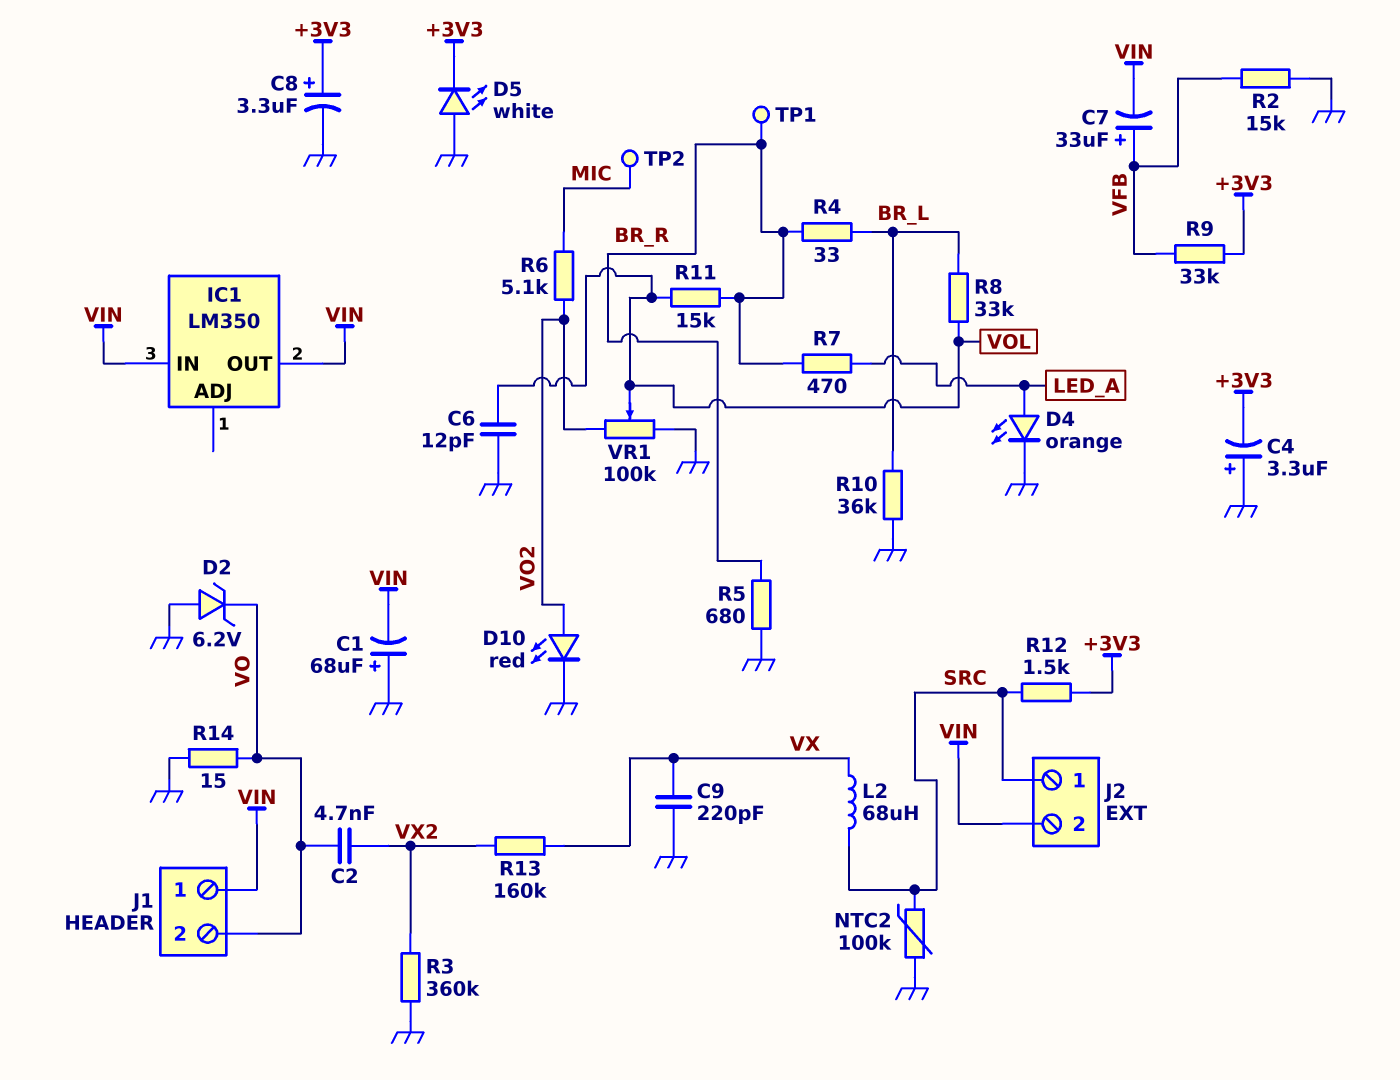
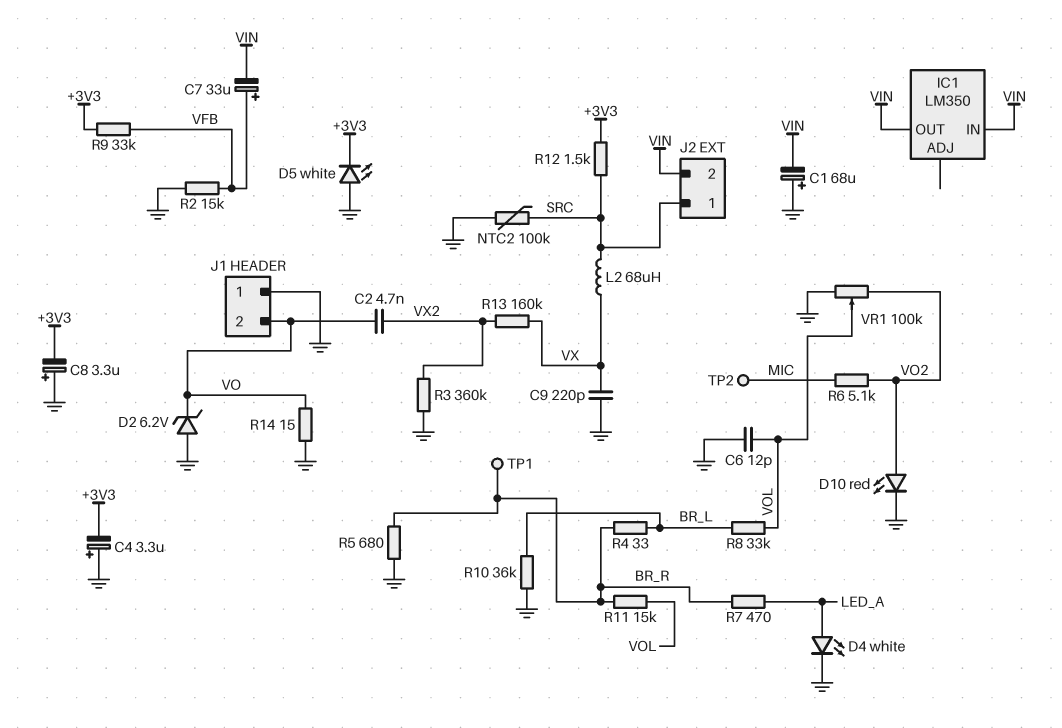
C8: 3.3uF (plus +3V3, minus GND) -> 3.3uF (plus GND, minus +3V3)
D4: LED orange (A LED_A, K GND) -> LED white (A LED_A, K GND)
J1 pin 1: VIN -> GND

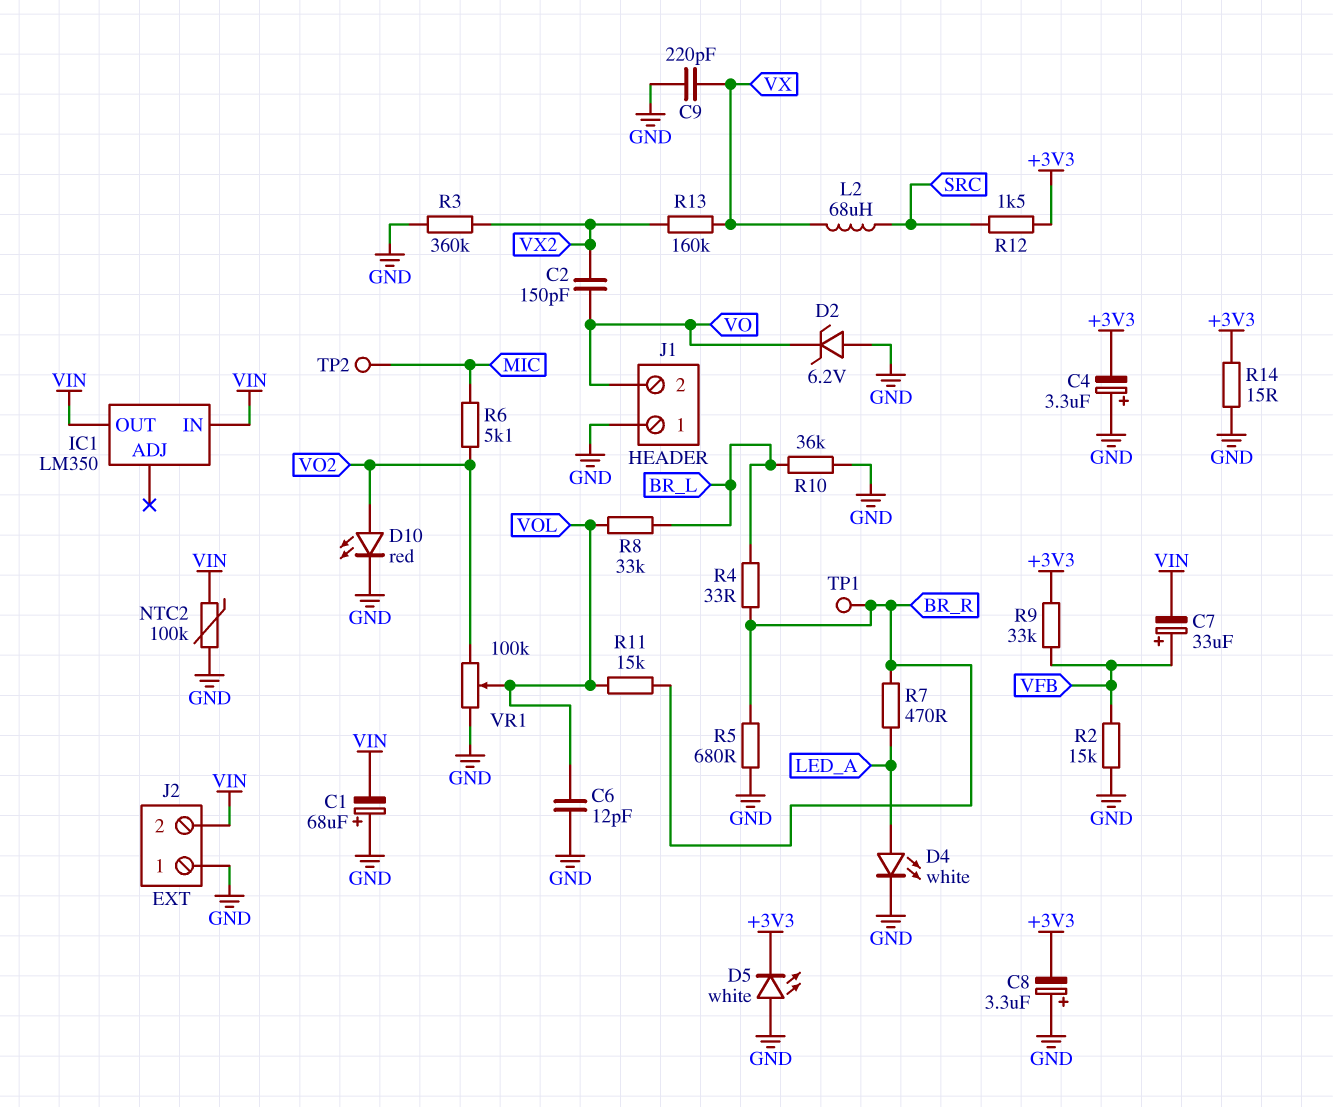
C2: 4.7nF (VO, VX2) -> 150pF (VO, VX2)
J2 pin 1: SRC -> GND
NTC2: 100k (GND, SRC) -> 100k (GND, VIN)
R14: 15 (GND, VO) -> 15 (+3V3, GND)

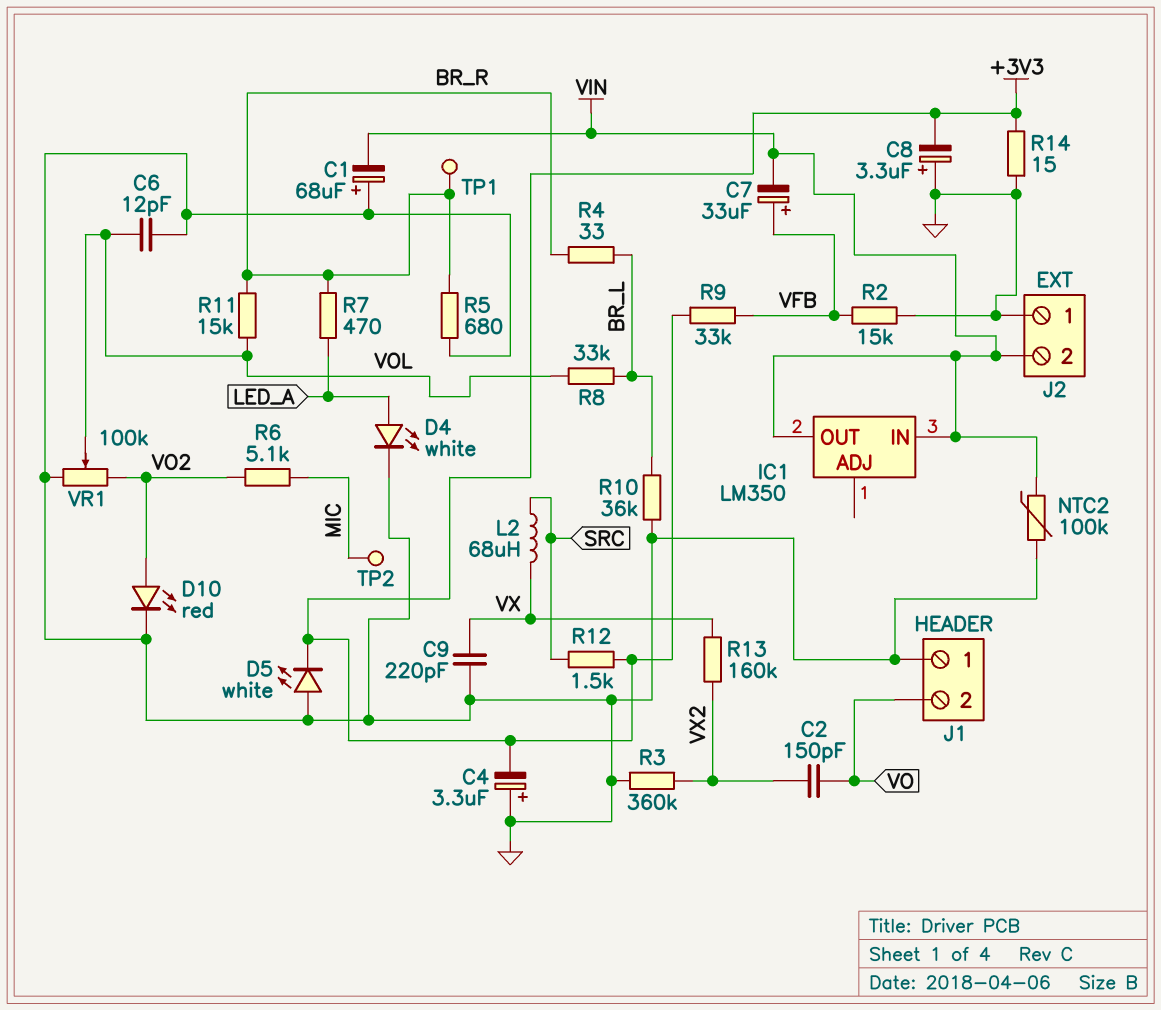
D2: zener 6.2V (A GND, K VO) -> none

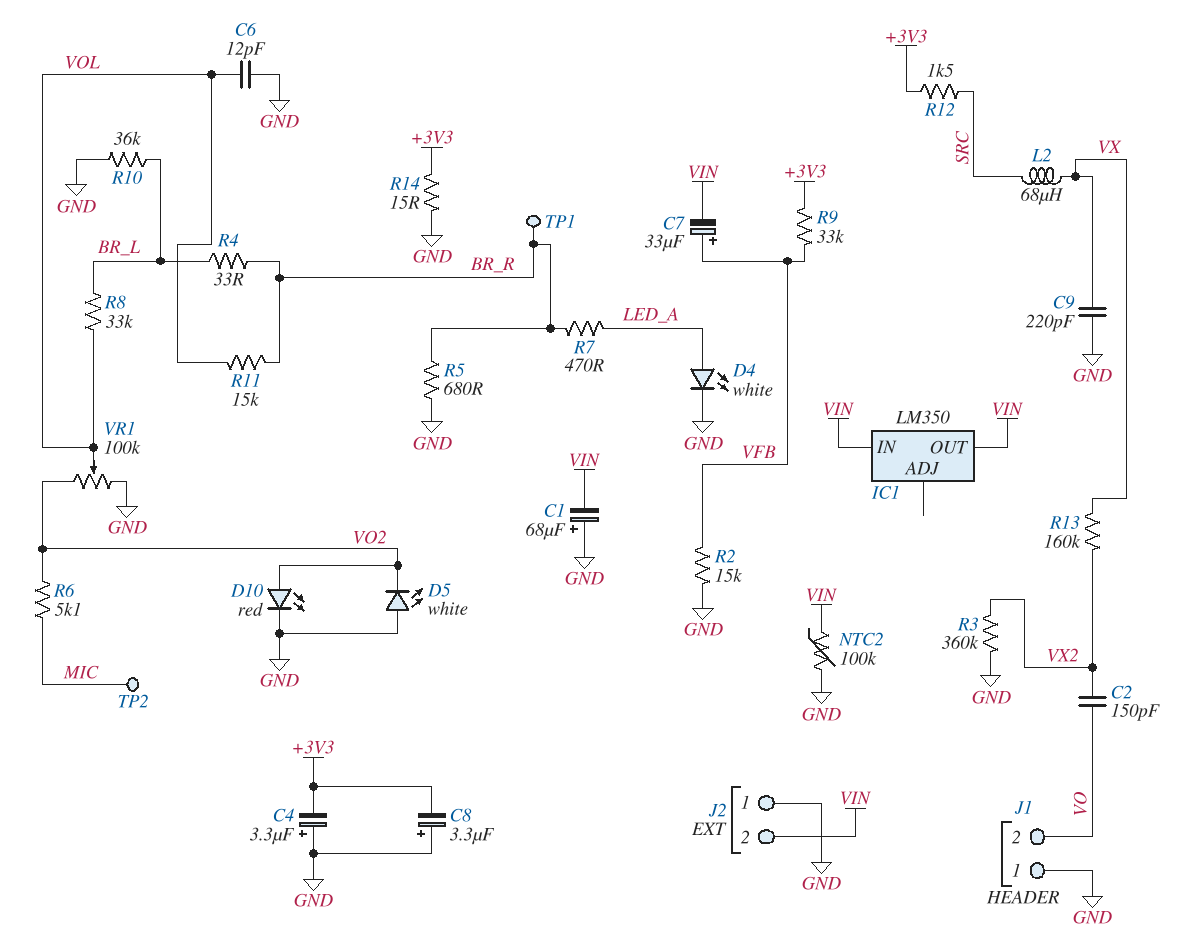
D5: LED white (A GND, K +3V3) -> LED white (A GND, K VO2)

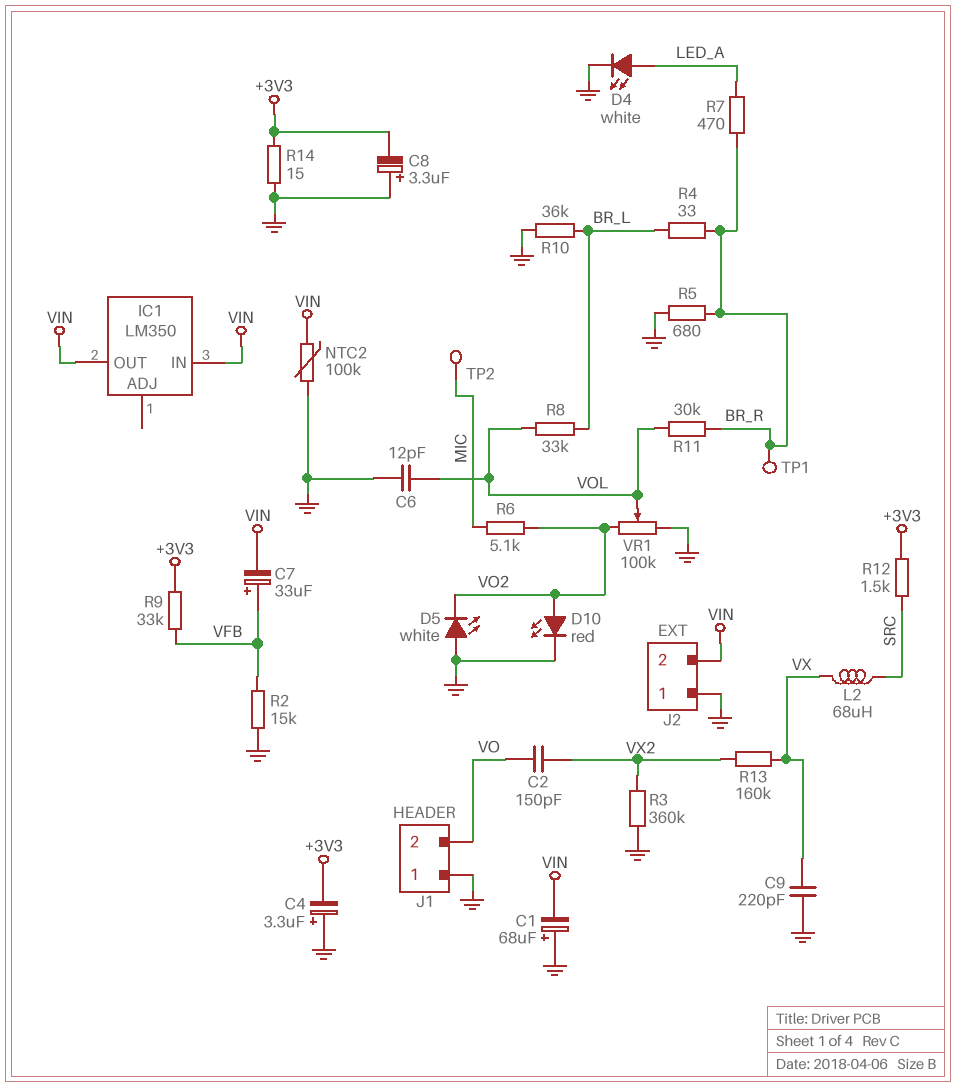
R11: 15k (BR_R, VOL) -> 30k (BR_R, VOL)

